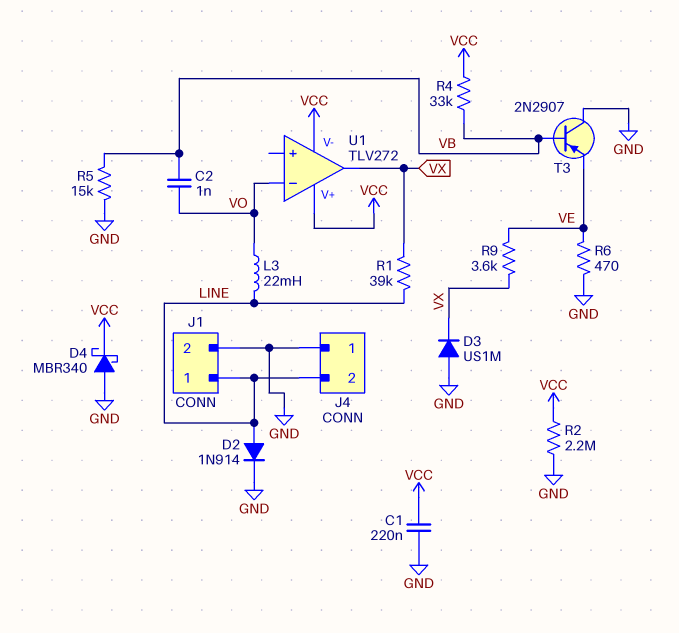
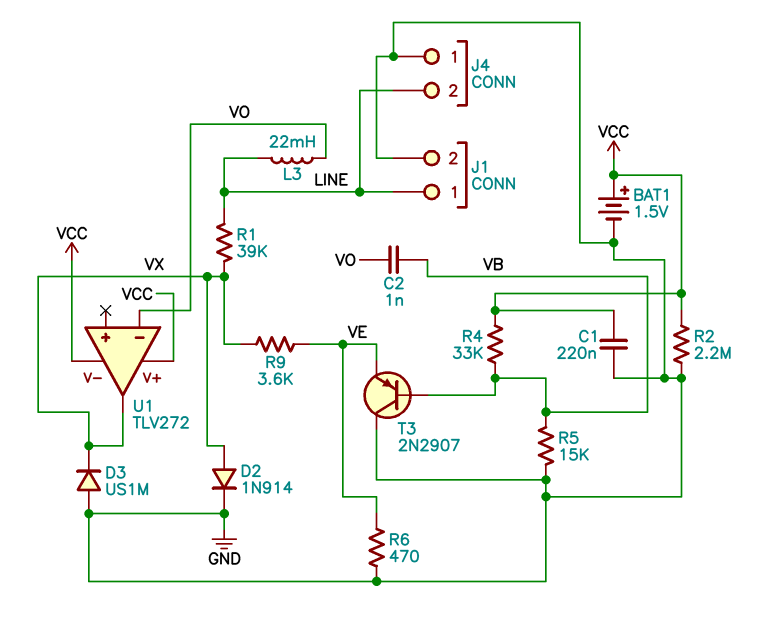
BAT1: none -> 1.5V (plus VCC, minus GND)
D2: diode 1N914 (A LINE, K GND) -> diode 1N914 (A VX, K GND)
D4: schottky MBR340 (A GND, K VCC) -> none

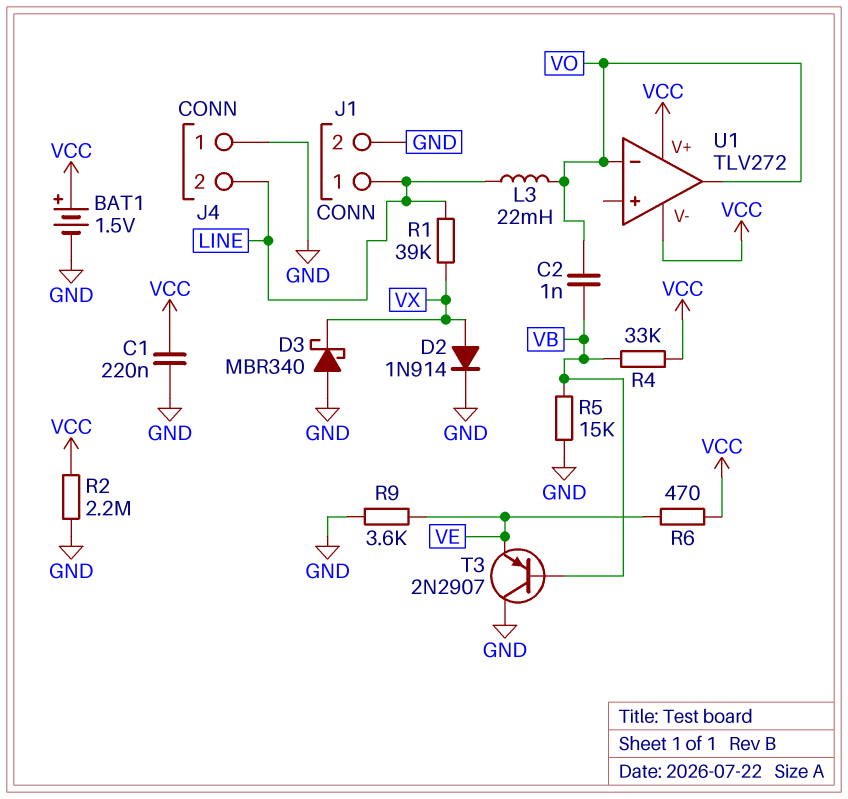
D3: diode US1M (A GND, K VX) -> schottky MBR340 (A GND, K VX)
R6: 470 (GND, VE) -> 470 (VCC, VE)
R9: 3.6k (VE, VX) -> 3.6k (GND, VE)
U1 pin out: VX -> VO

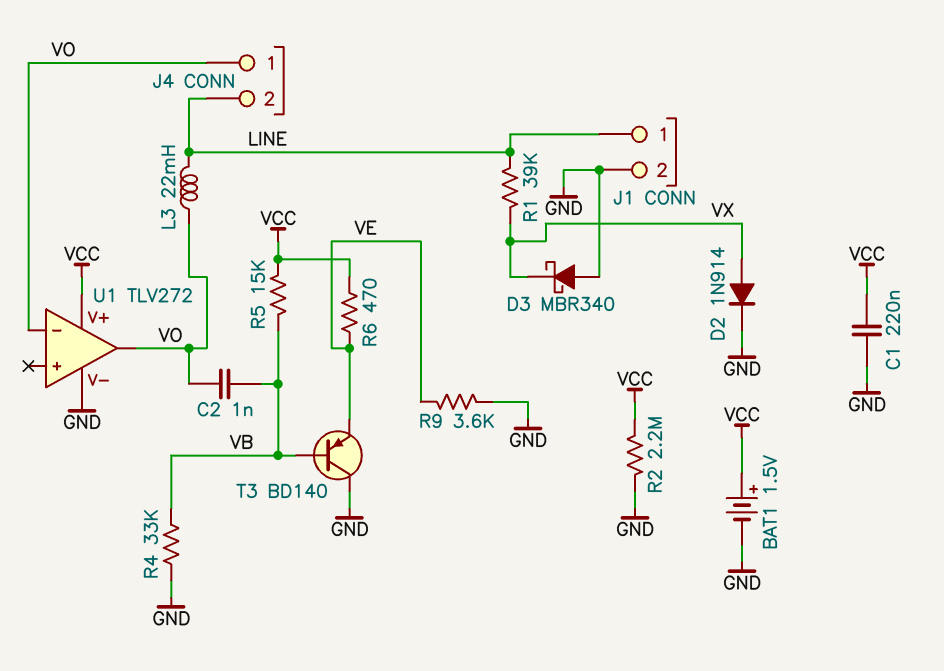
J4 pin 1: GND -> VO
R4: 33k (VB, VCC) -> 33k (GND, VB)
R5: 15k (GND, VB) -> 15k (VB, VCC)
T3: PNP 2N2907 (B VB, C GND, E VE) -> PNP BD140 (B VB, C GND, E VE)
U1 pin V-: VCC -> GND

